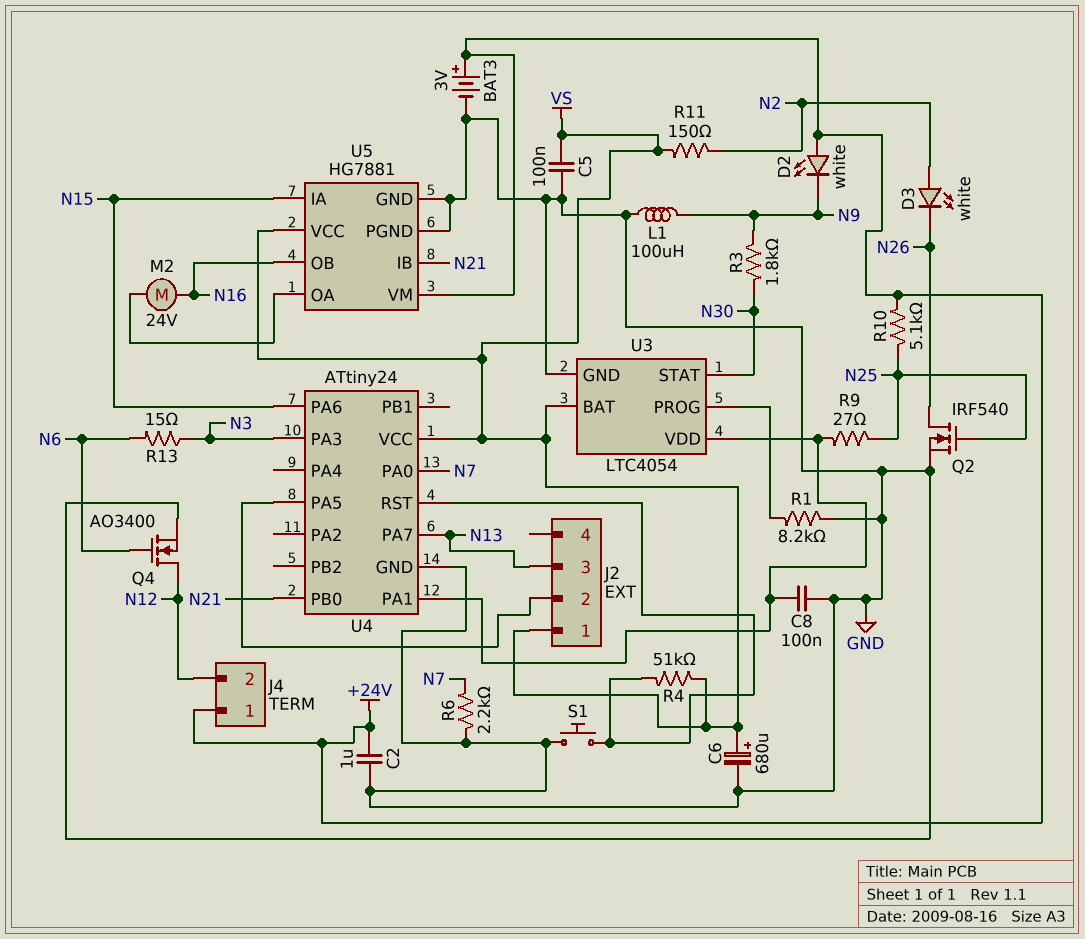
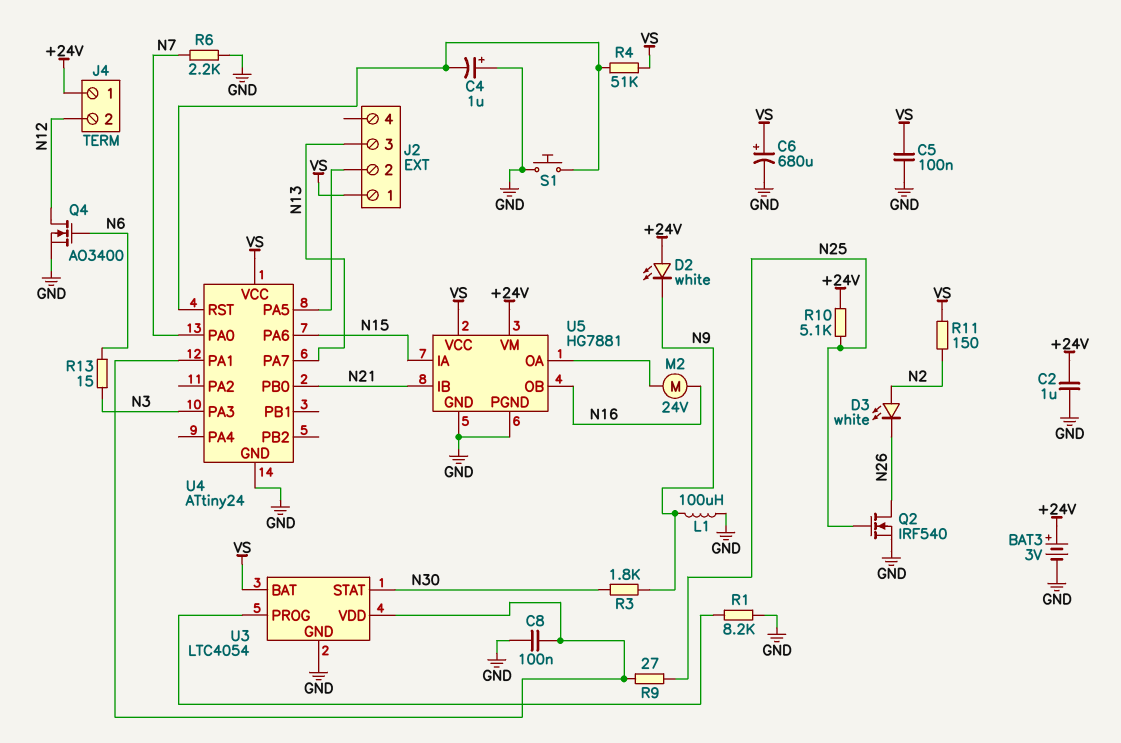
C4: none -> 1uF (plus GND, minus U4/RST)

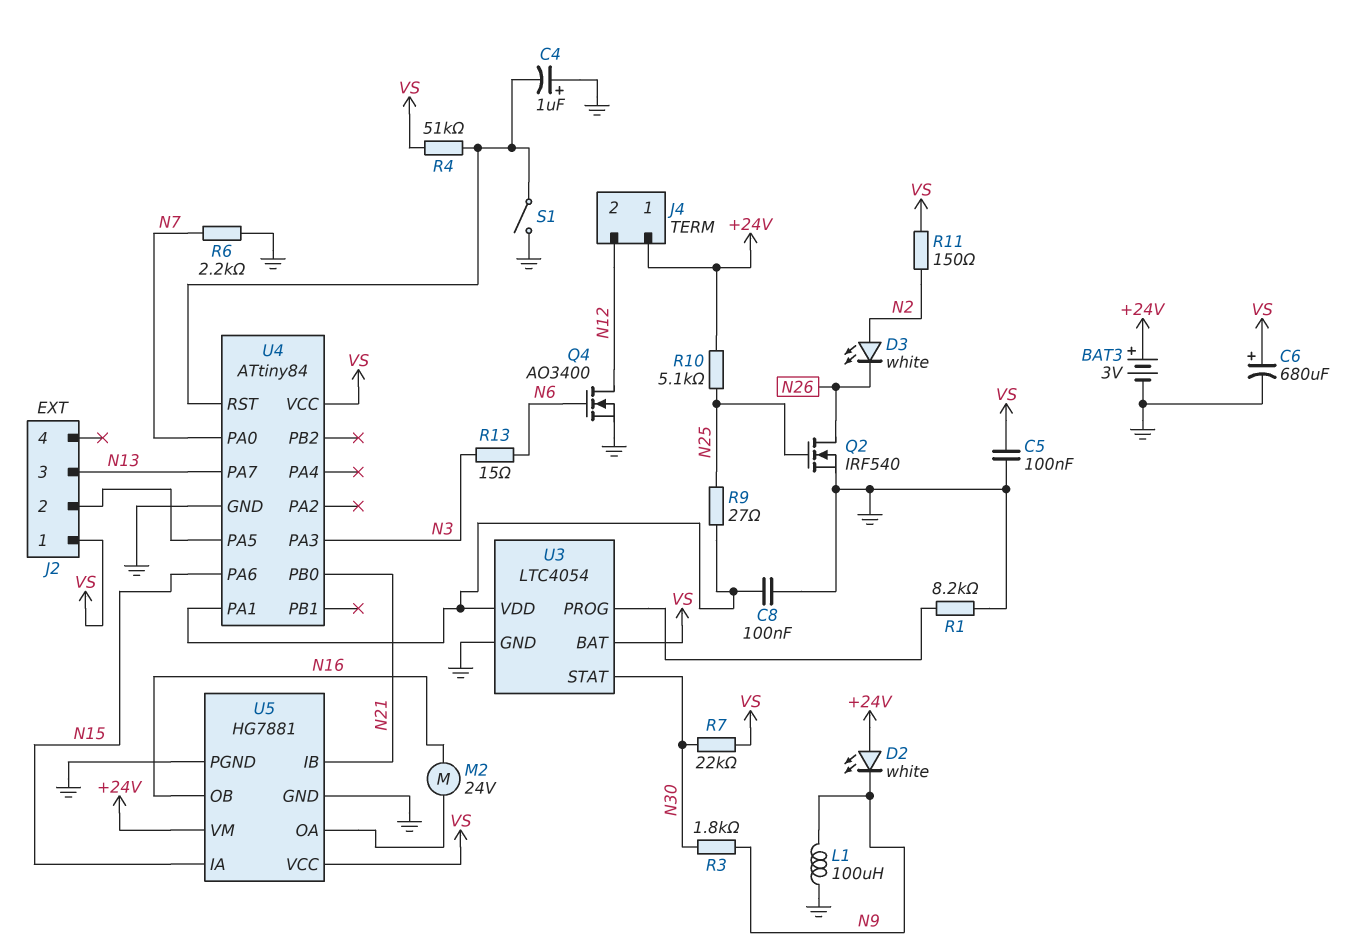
C2: 1uF (+24V, GND) -> none
R7: none -> 22k (N30, VS)
S1: button (GND, U4/RST) -> switch (GND, U4/RST)
U4: ATtiny24 -> ATtiny84

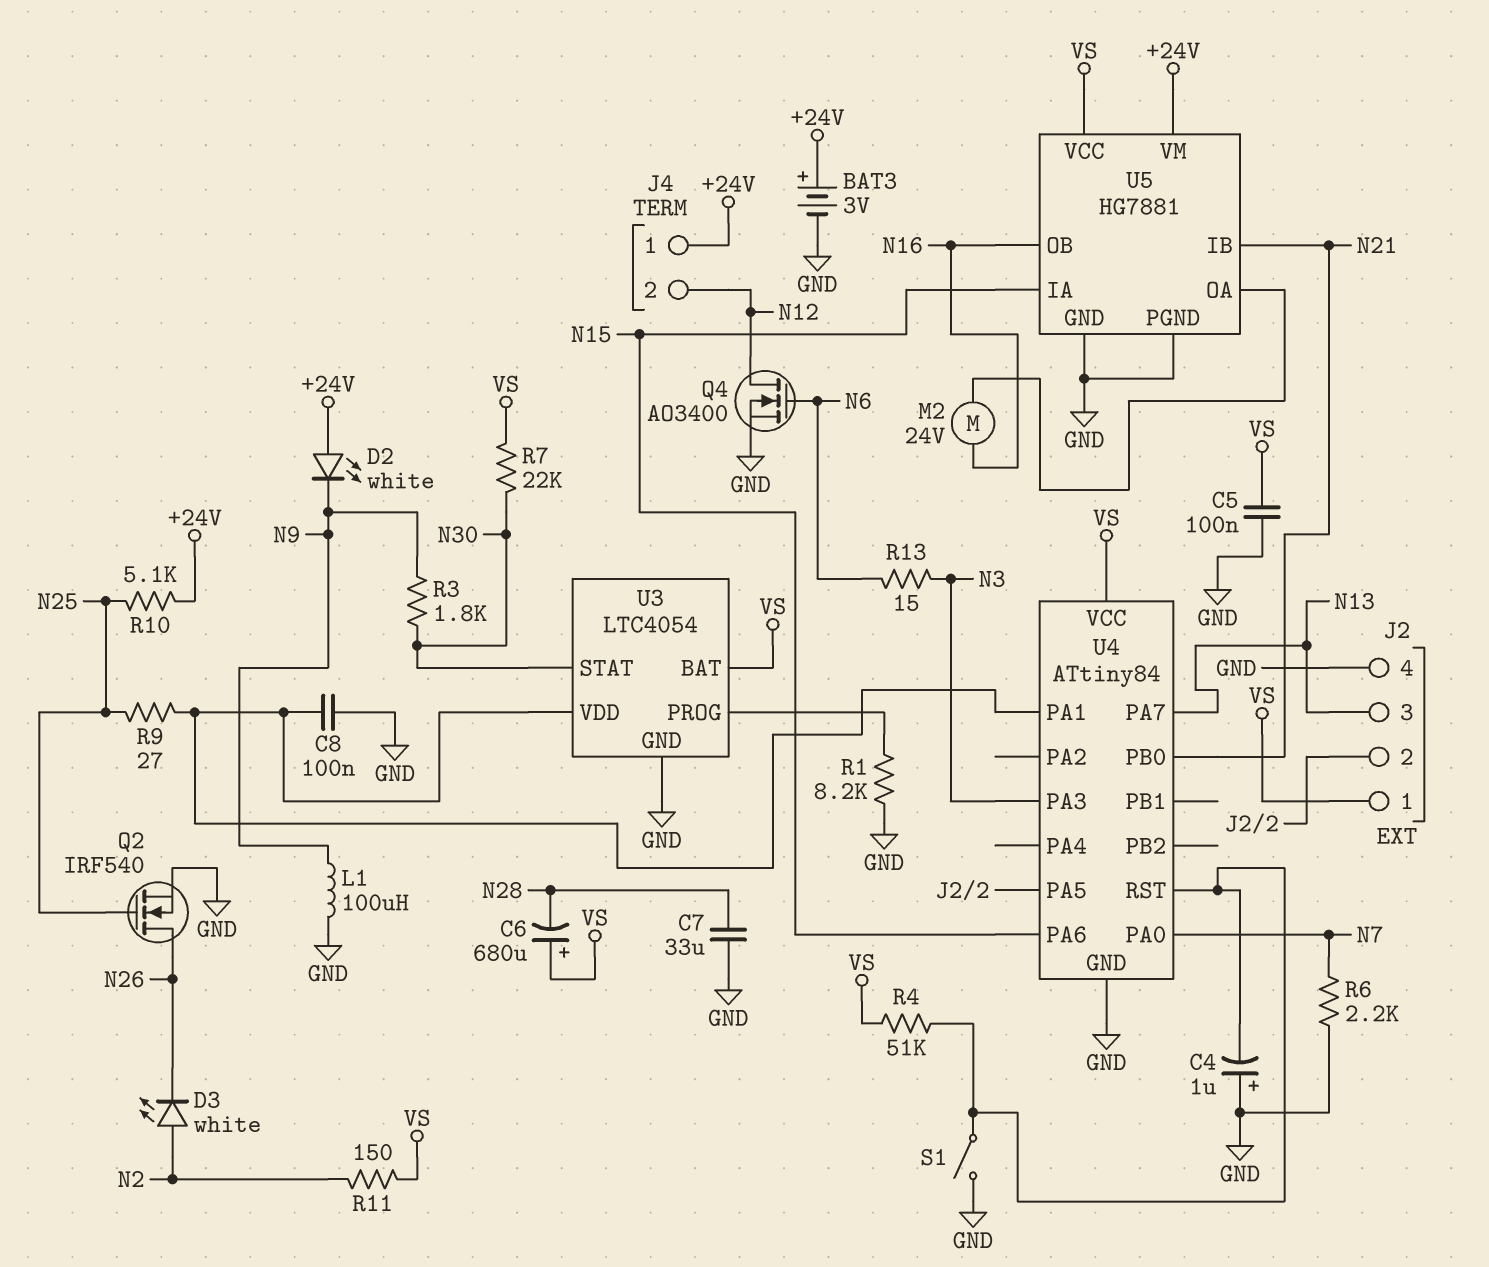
C6: 680uF (plus VS, minus GND) -> 680uF (plus VS, minus N28)
C7: none -> 33uF (GND, N28)
J2 pin 4: none -> GND

